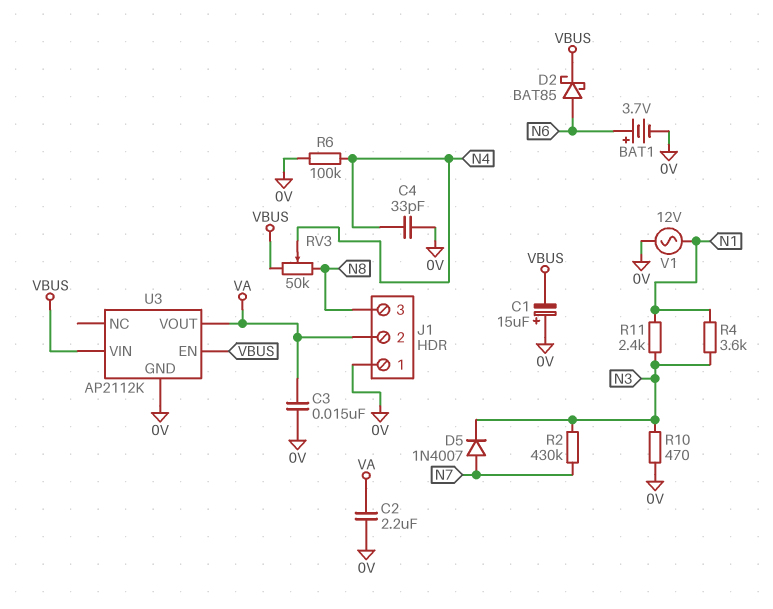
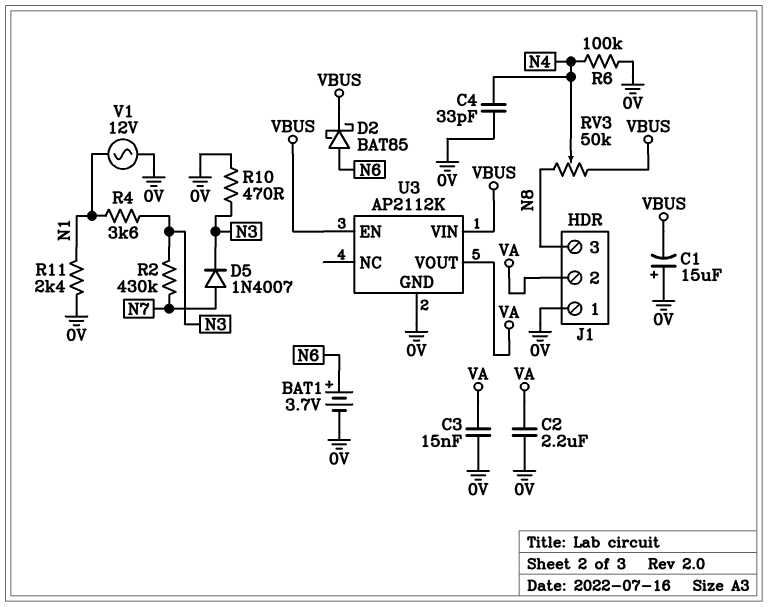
R11: 2.4k (N1, N3) -> 2.4k (0V, N1)

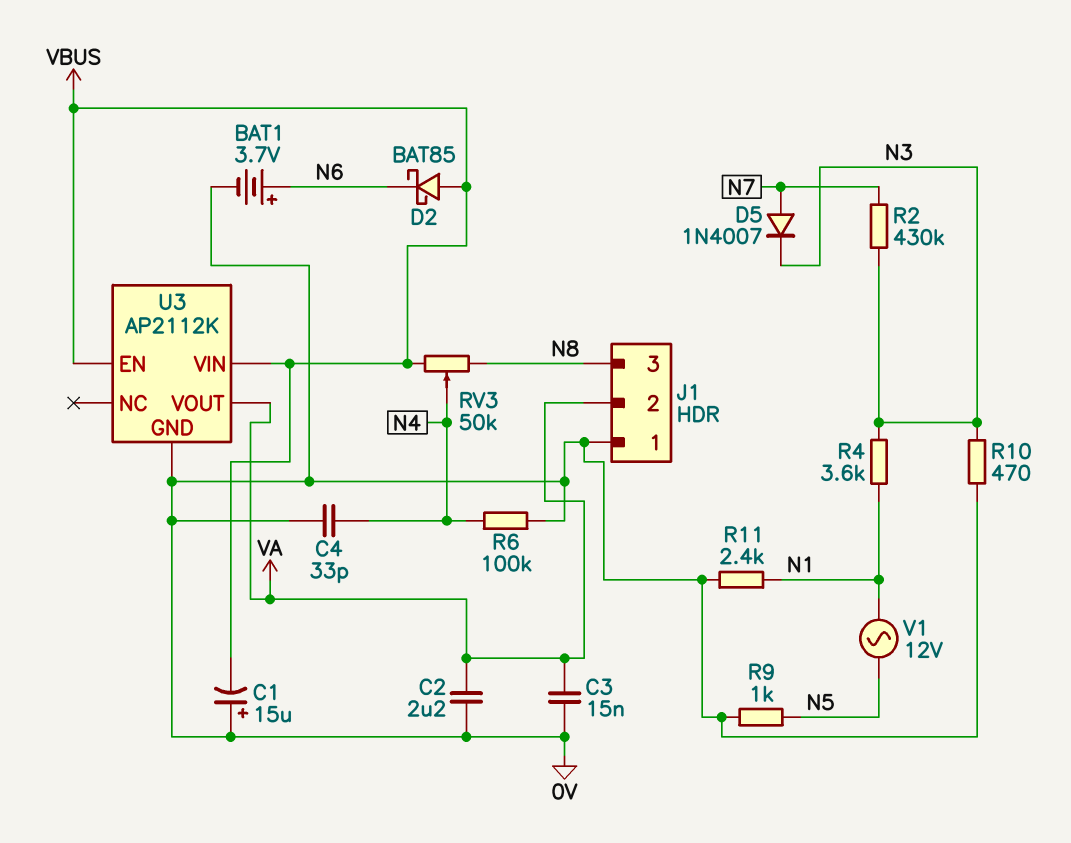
D2: schottky BAT85 (A N6, K VBUS) -> schottky BAT85 (A VBUS, K N6)
R9: none -> 1k (0V, N5)
V1: AC 12V (0V, N1) -> AC 12V (N1, N5)

